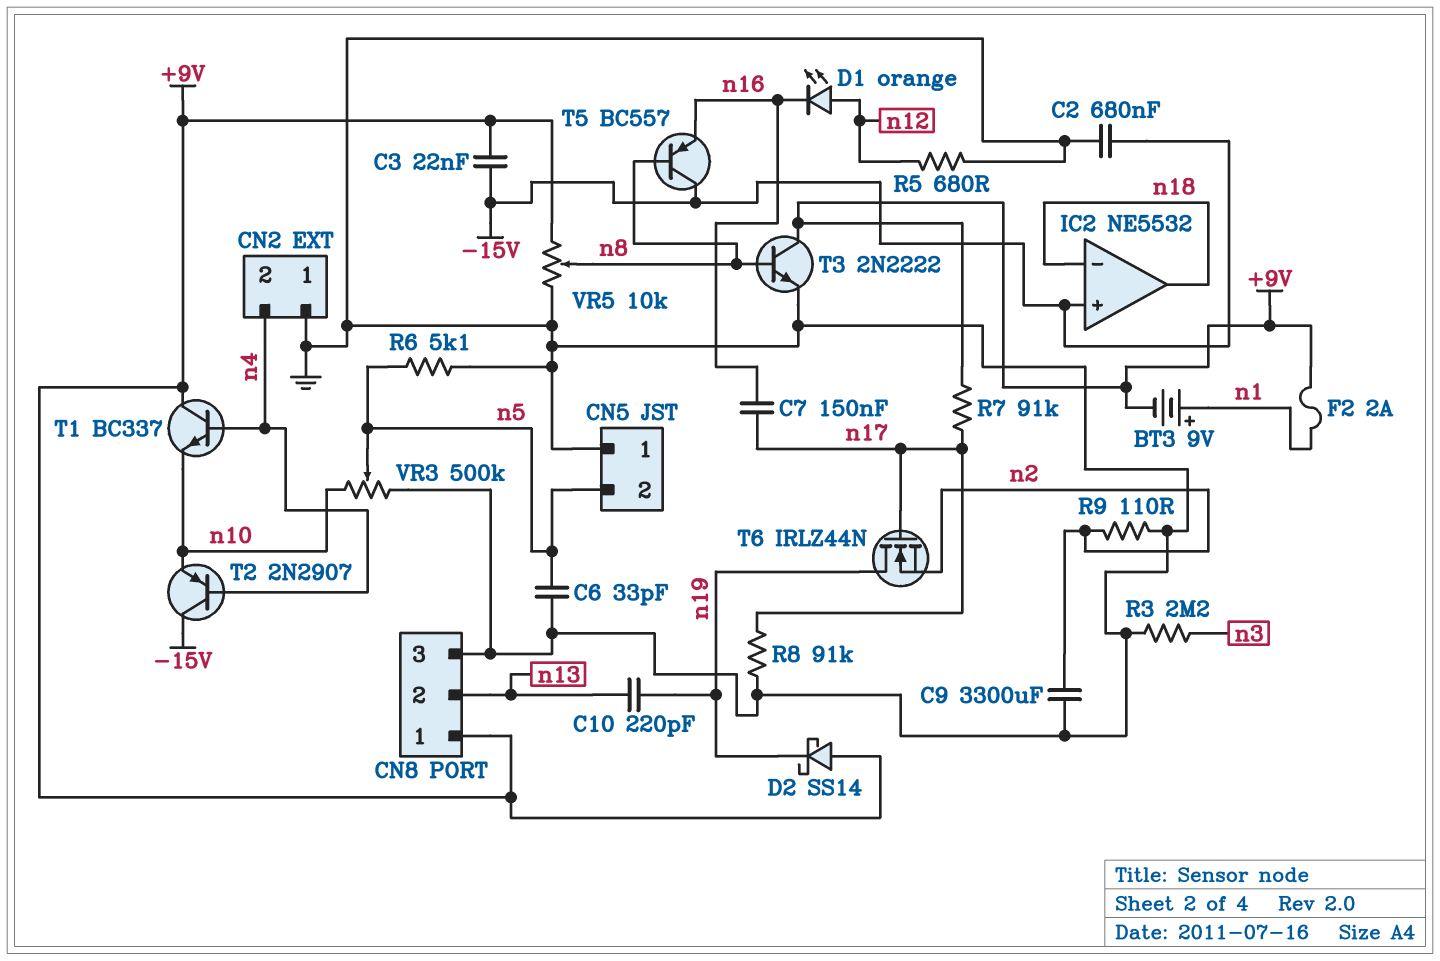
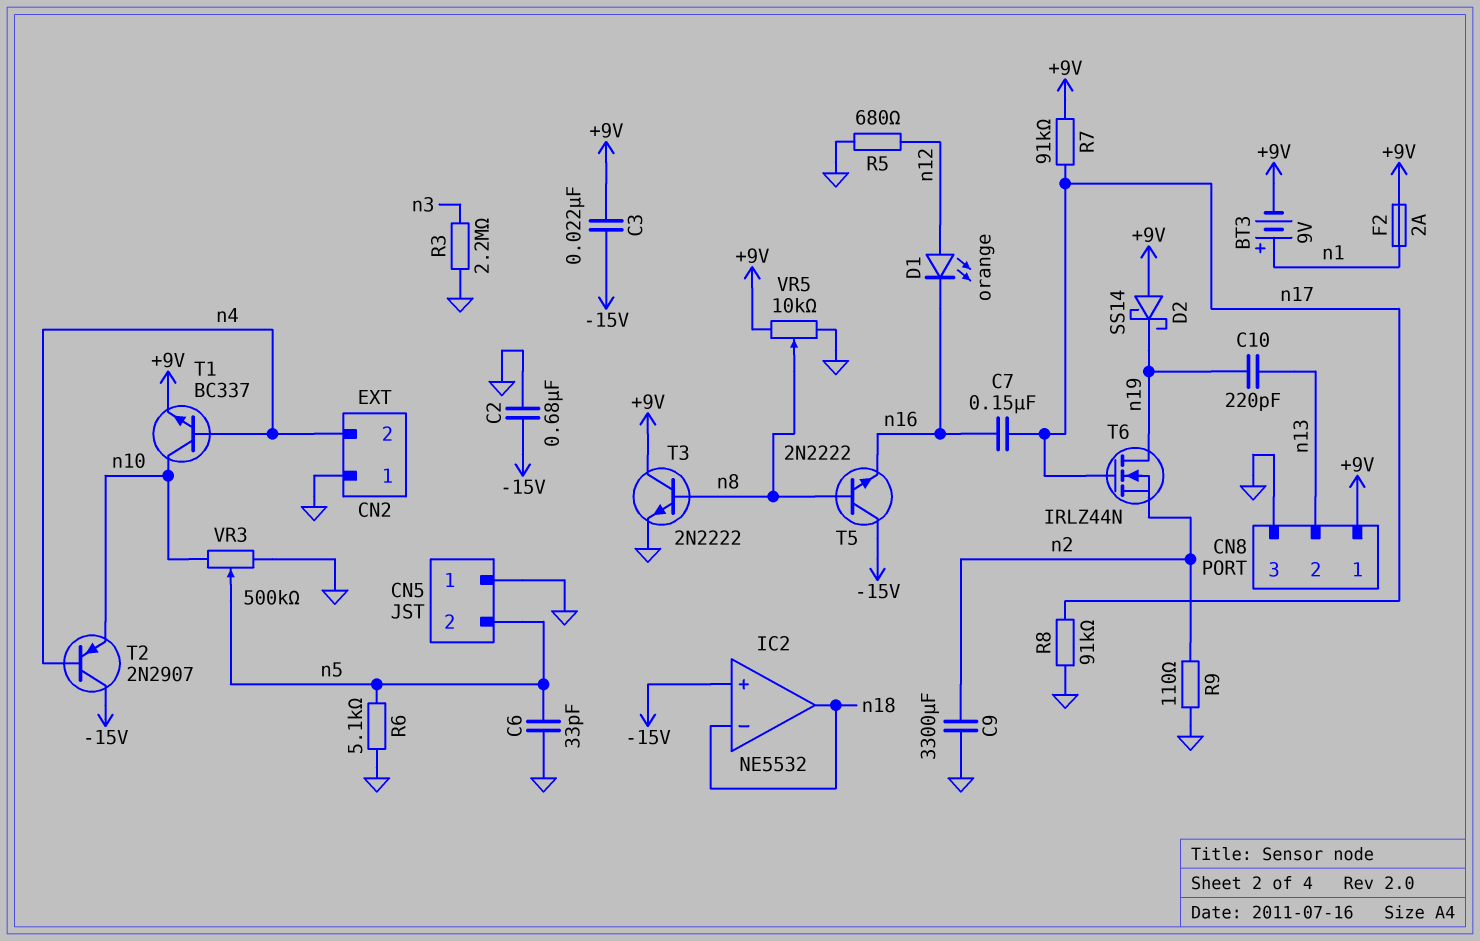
T1: NPN BC337 (B n4, C +9V, E n10) -> NPN BC337 (B n4, C n10, E +9V)
T5: PNP BC557 (B n8, C -15V, E n16) -> NPN 2N2222 (B n8, C -15V, E n16)

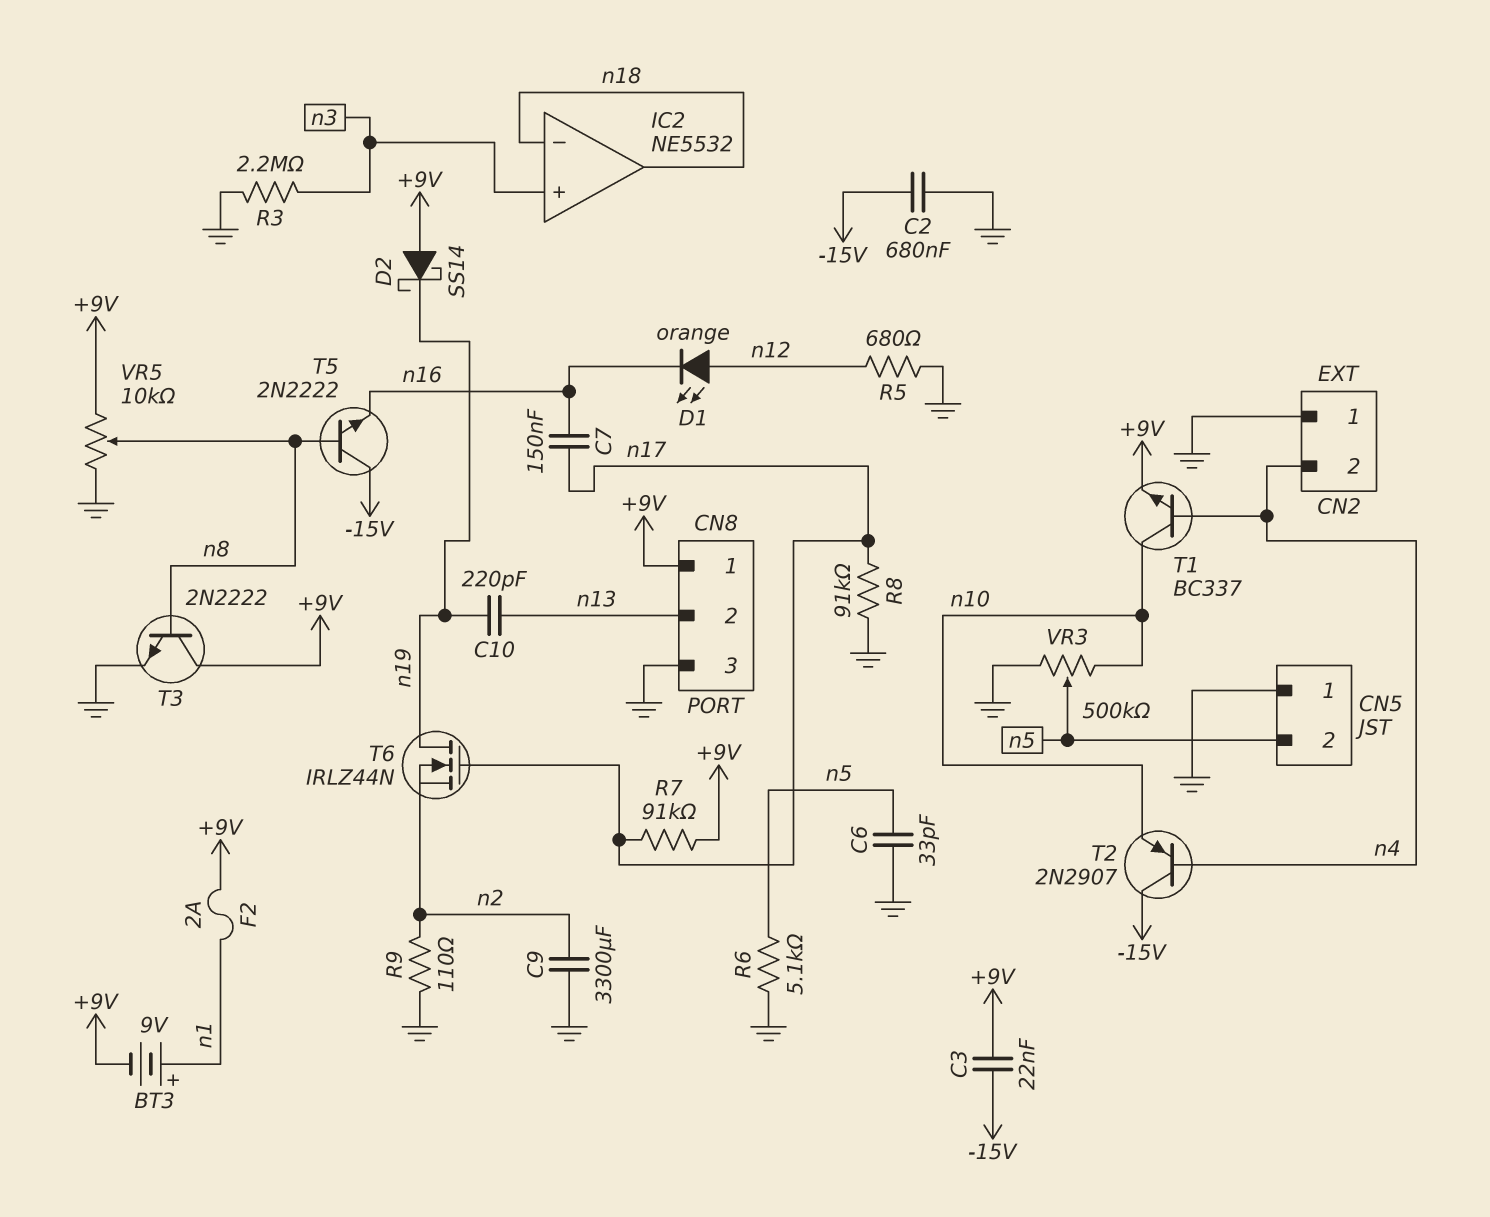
IC2 pin in+: -15V -> n3

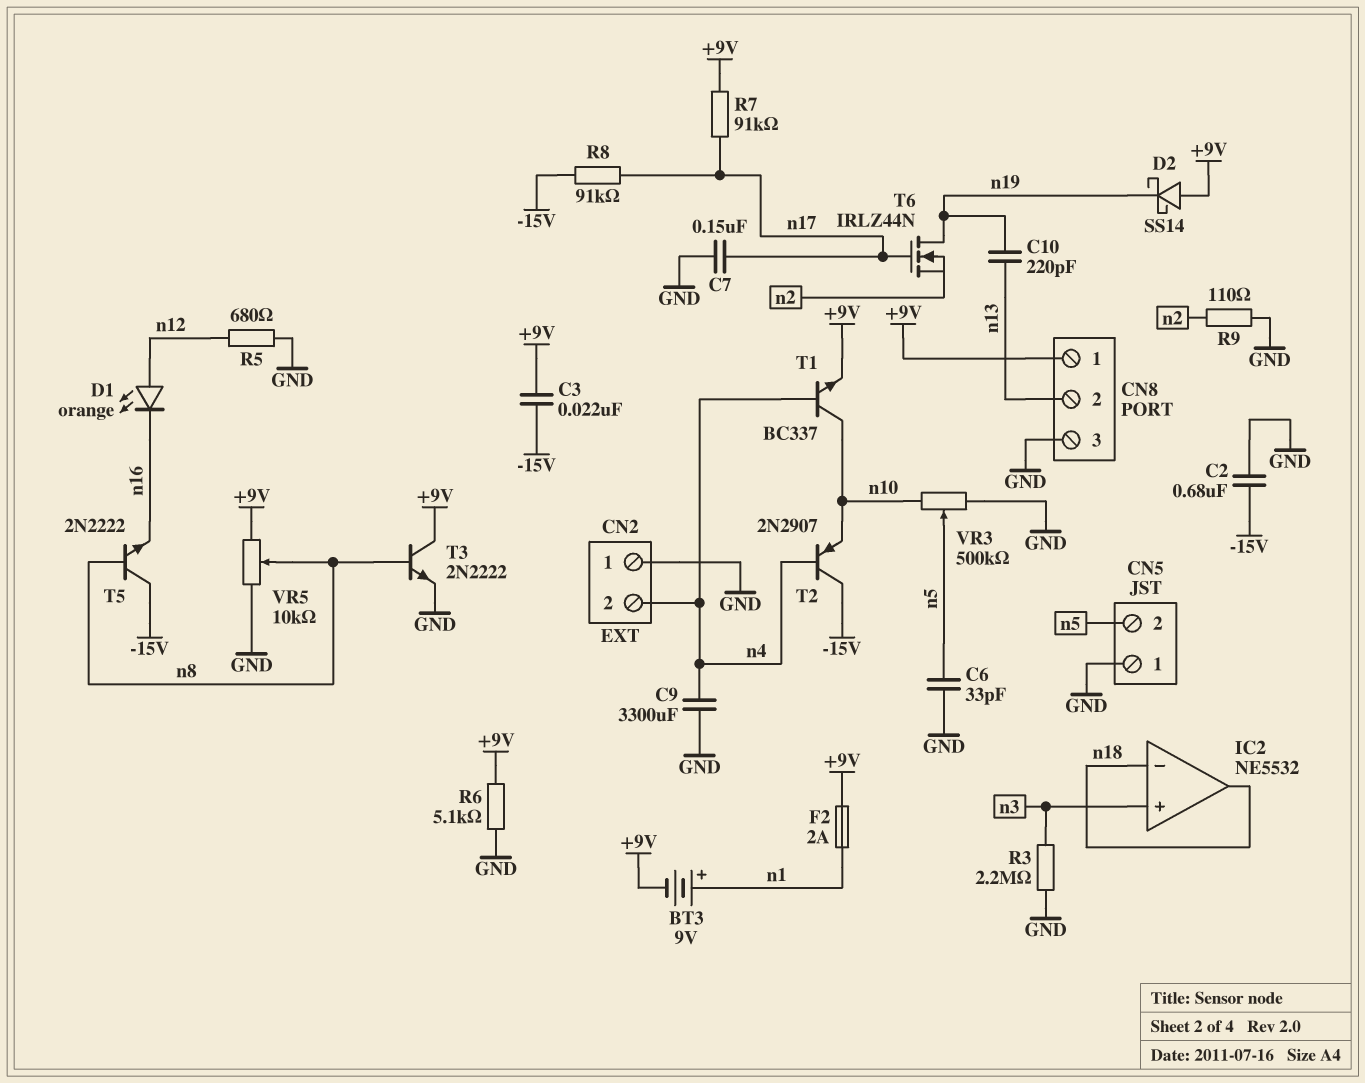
C7: 150nF (n16, n17) -> 150nF (GND, n17)
C9: 3300uF (GND, n2) -> 3300uF (GND, n4)
R6: 5.1k (GND, n5) -> 5.1k (+9V, GND)
R8: 91k (GND, n17) -> 91k (-15V, n17)

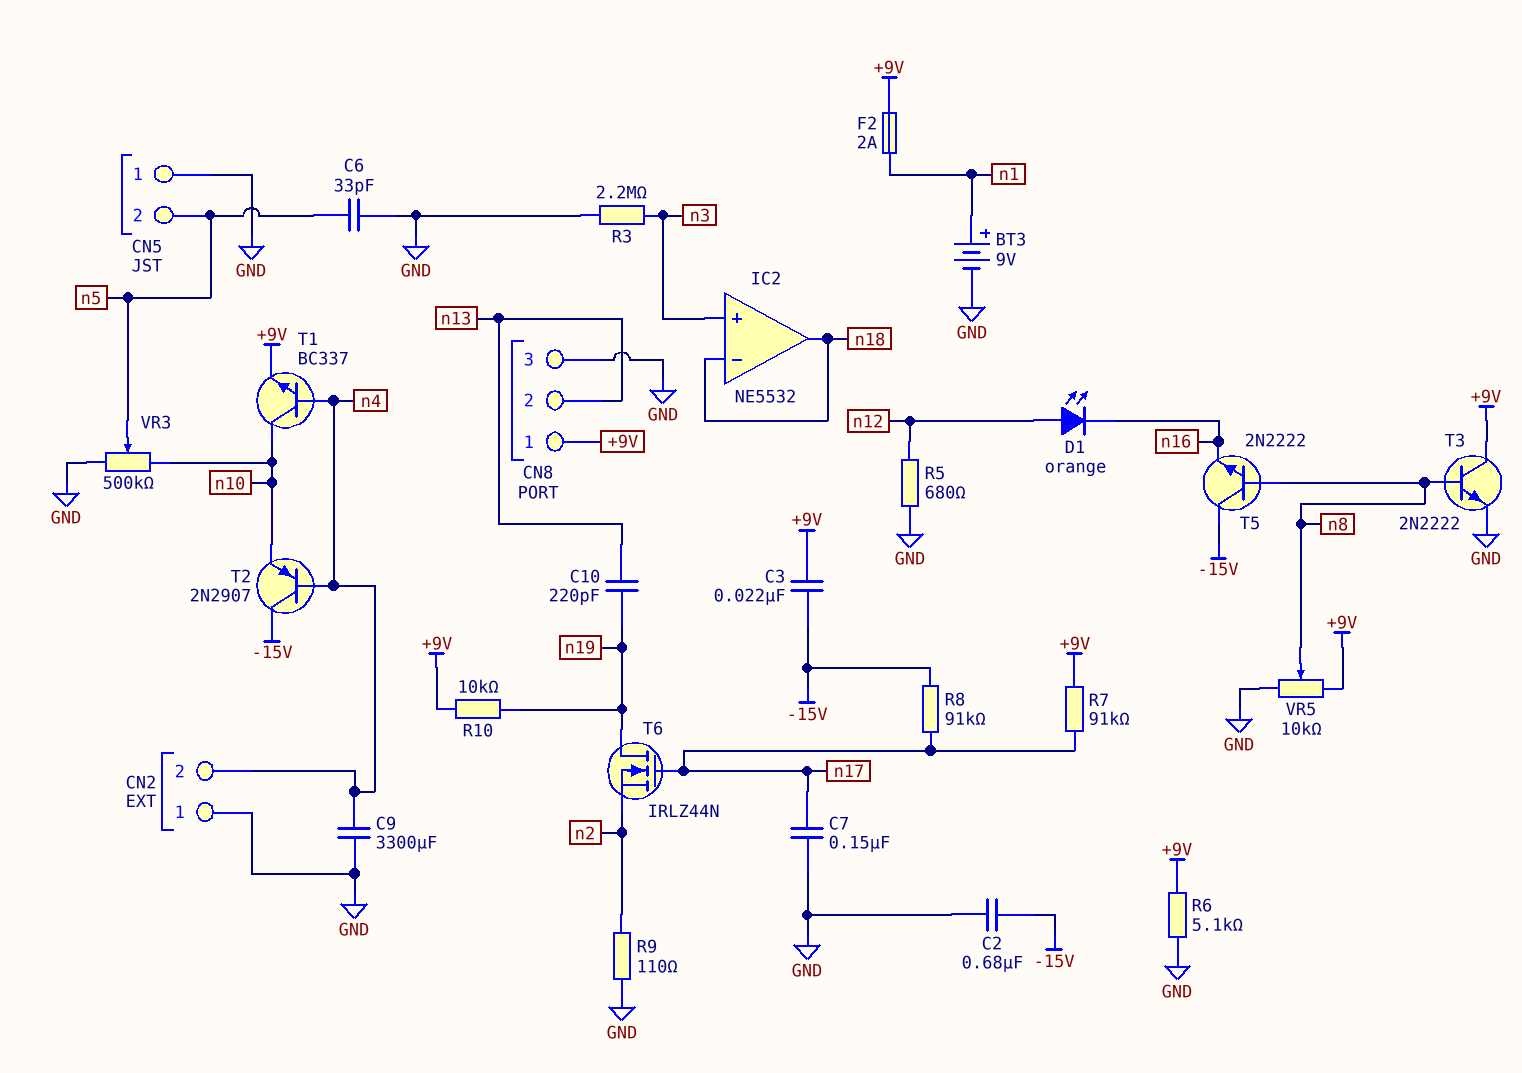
BT3: 9V (plus n1, minus +9V) -> 9V (plus n1, minus GND)
D2: schottky SS14 (A +9V, K n19) -> none
R10: none -> 10k (+9V, n19)

